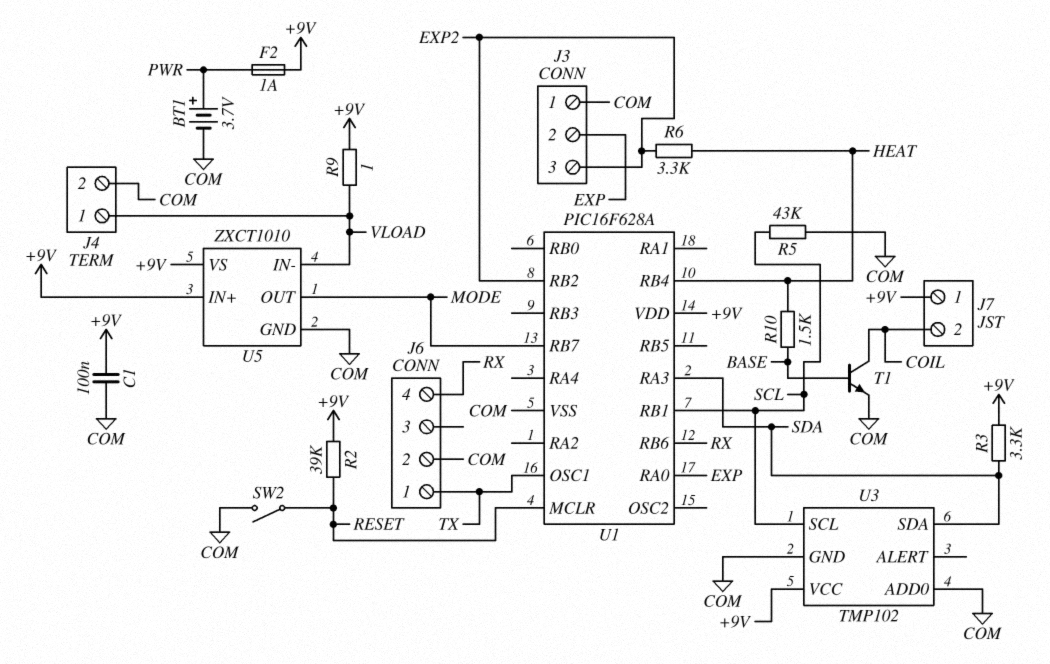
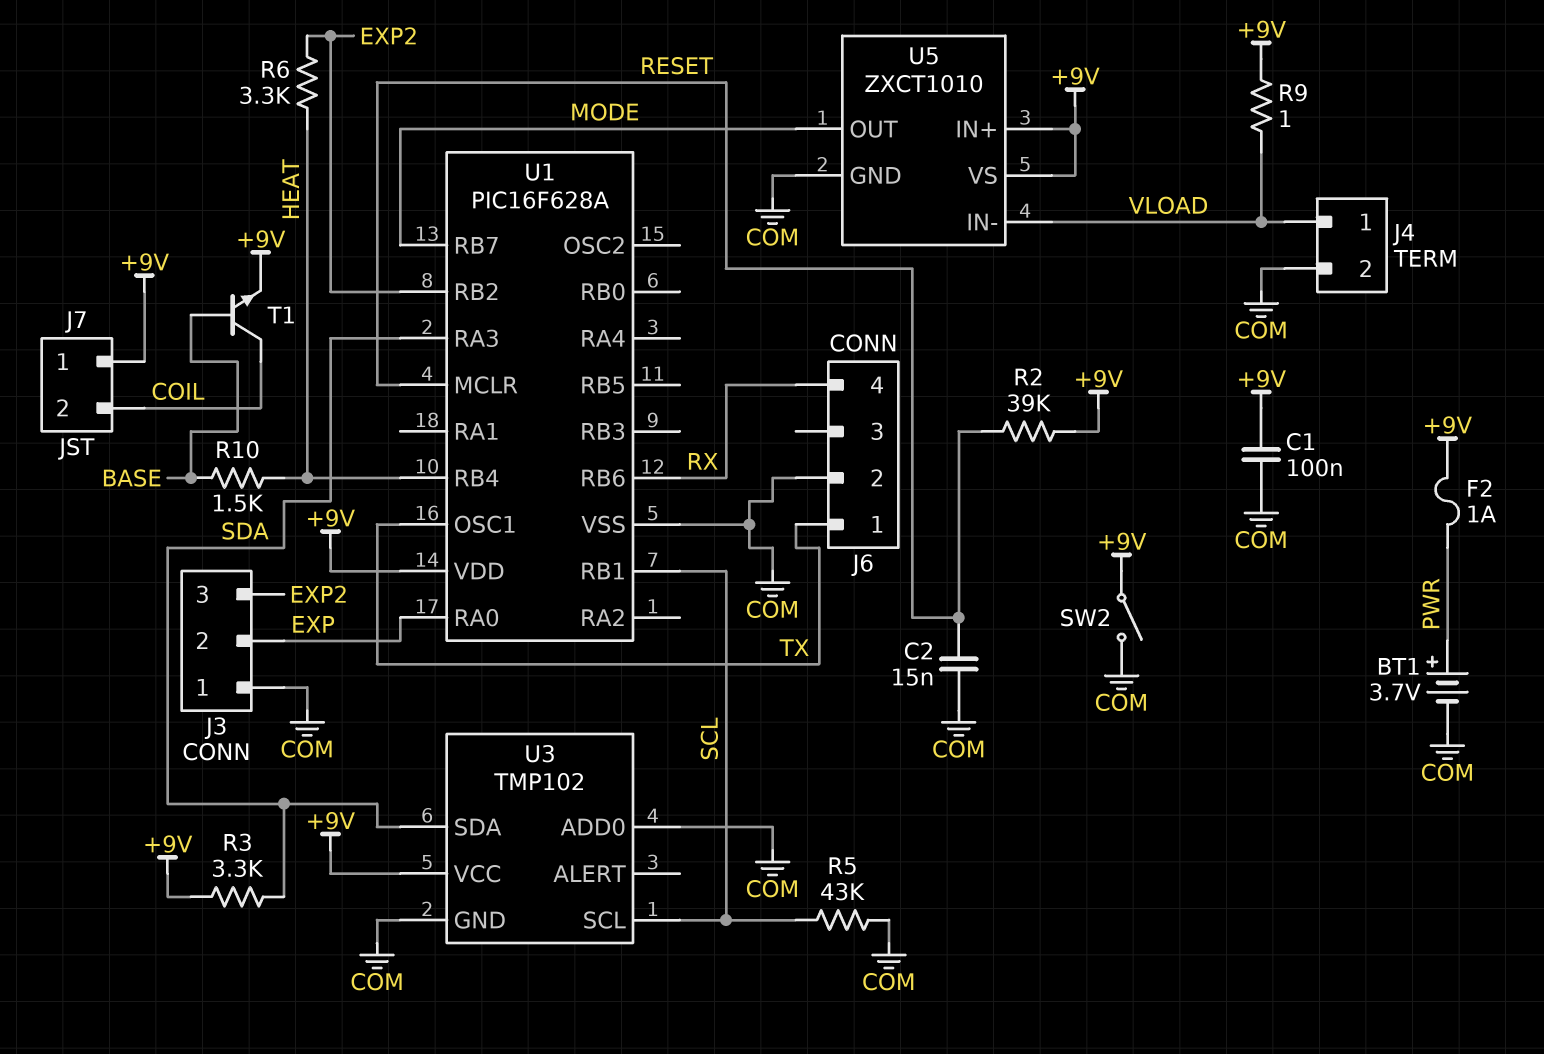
C2: none -> 15nF (COM, RESET)
SW2: switch (COM, RESET) -> switch (+9V, COM)
T1: NPN (B BASE, C COIL, E COM) -> NPN (B BASE, C COIL, E +9V)

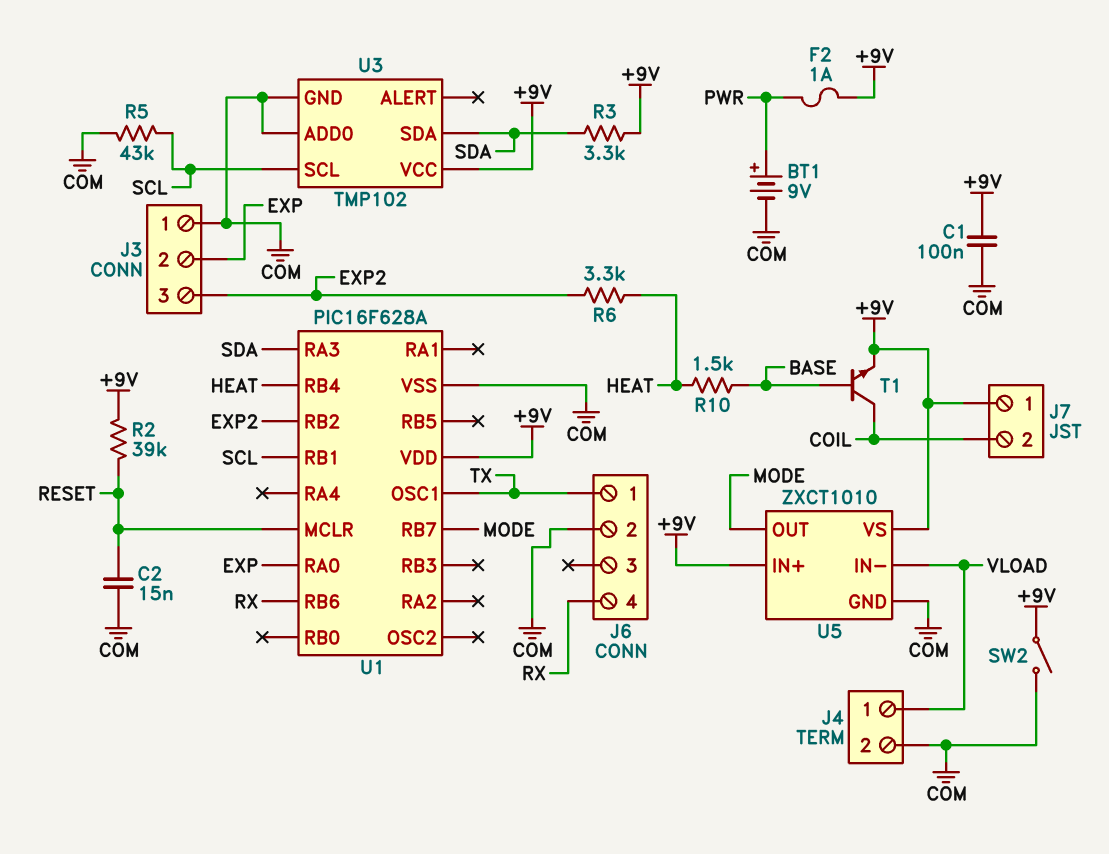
BT1: 3.7V (plus PWR, minus COM) -> 9V (plus PWR, minus COM)
R9: 1 (+9V, VLOAD) -> none

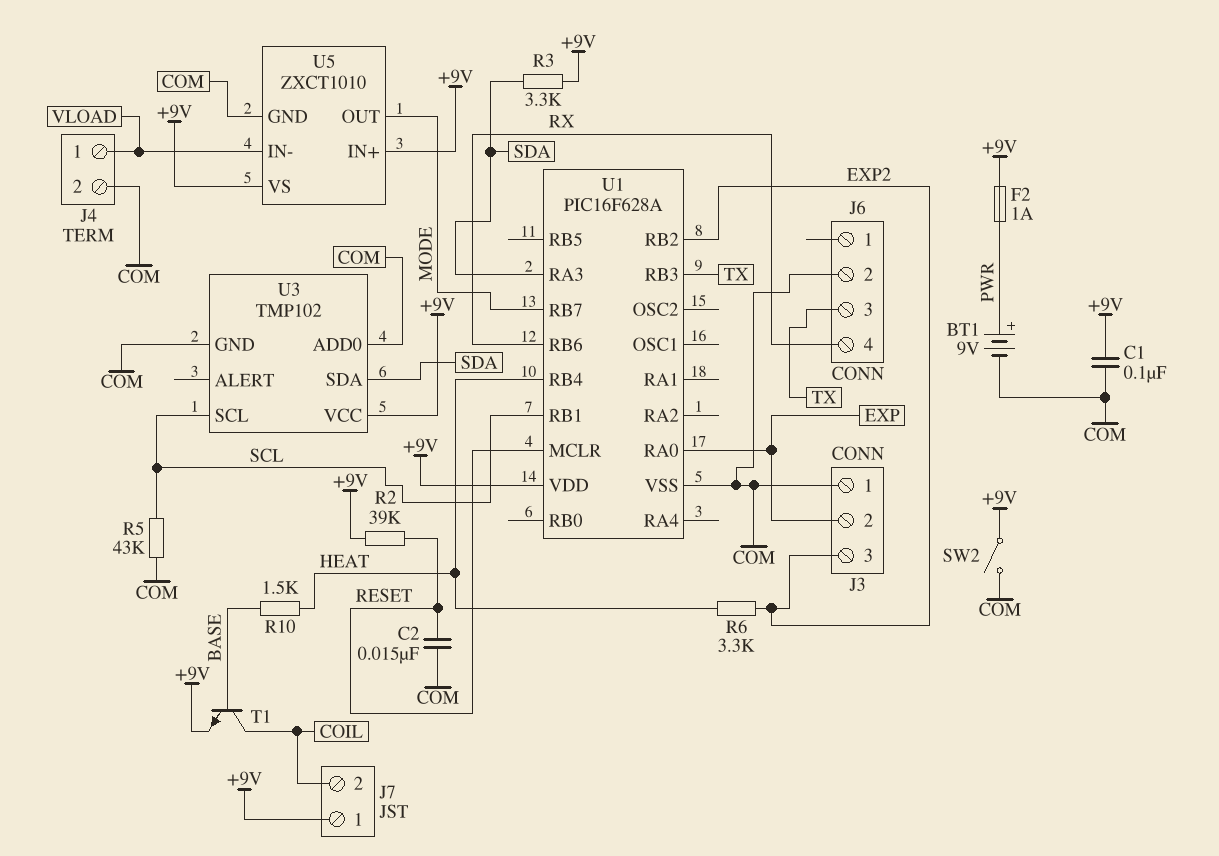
J6 pin 1: TX -> none
J6 pin 3: none -> TX
U1 pin OSC1: TX -> none
U1 pin RB3: none -> TX

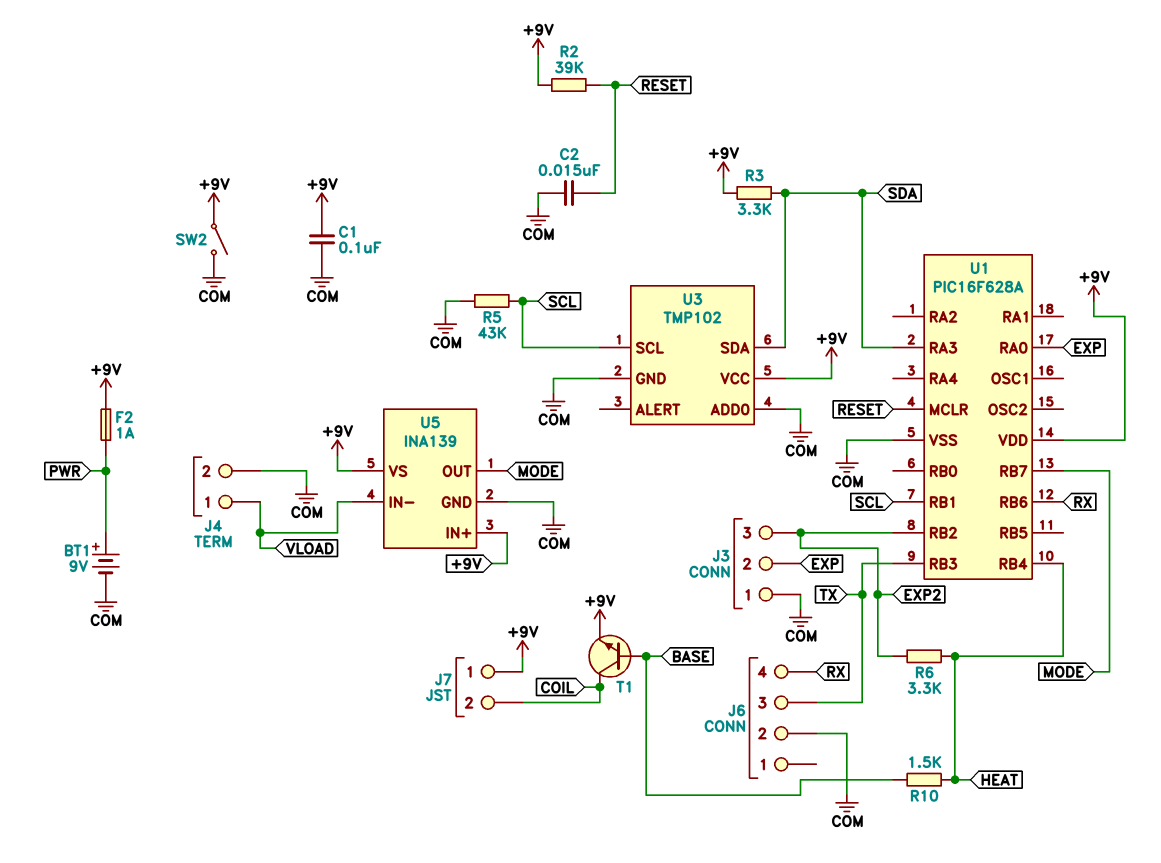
U5: ZXCT1010 -> INA139

